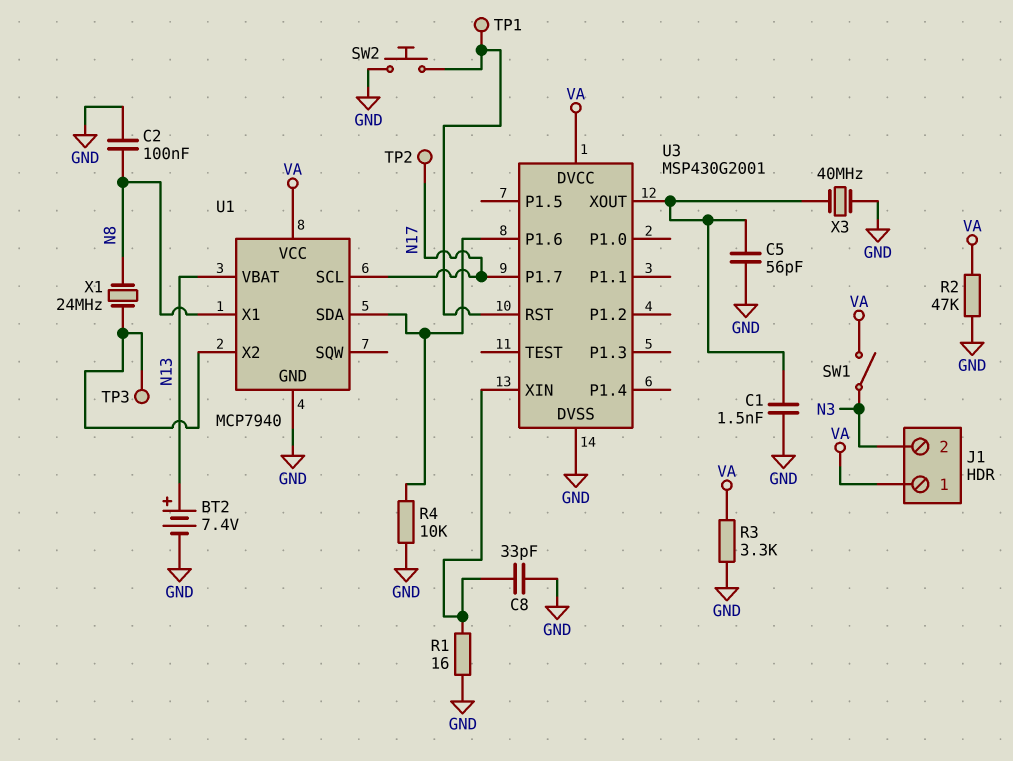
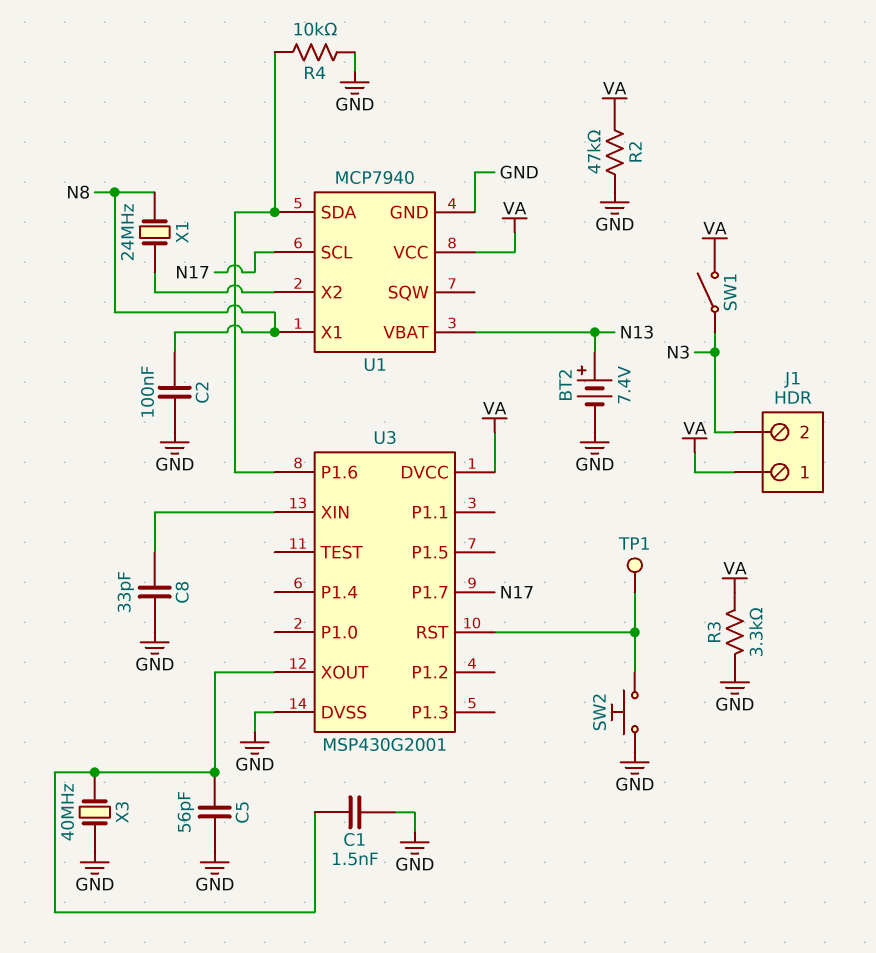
R1: 16 (GND, U3/XIN) -> none
TP2: test point (N17) -> none
TP3: test point (U1/X2) -> none

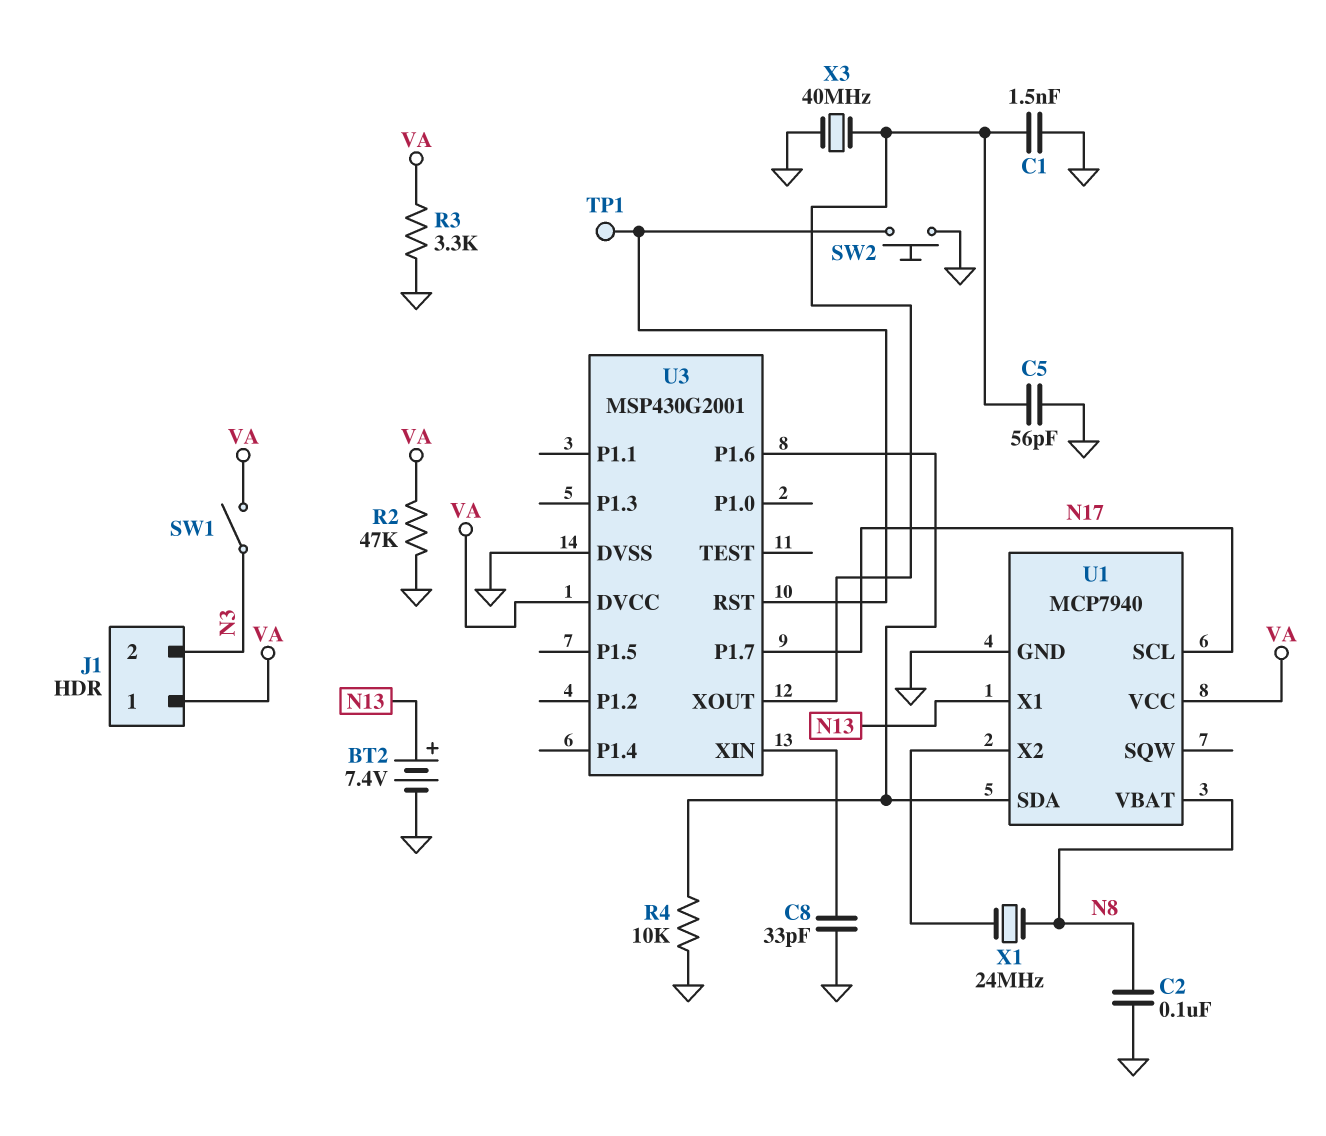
U1 pin VBAT: N13 -> N8
U1 pin X1: N8 -> N13

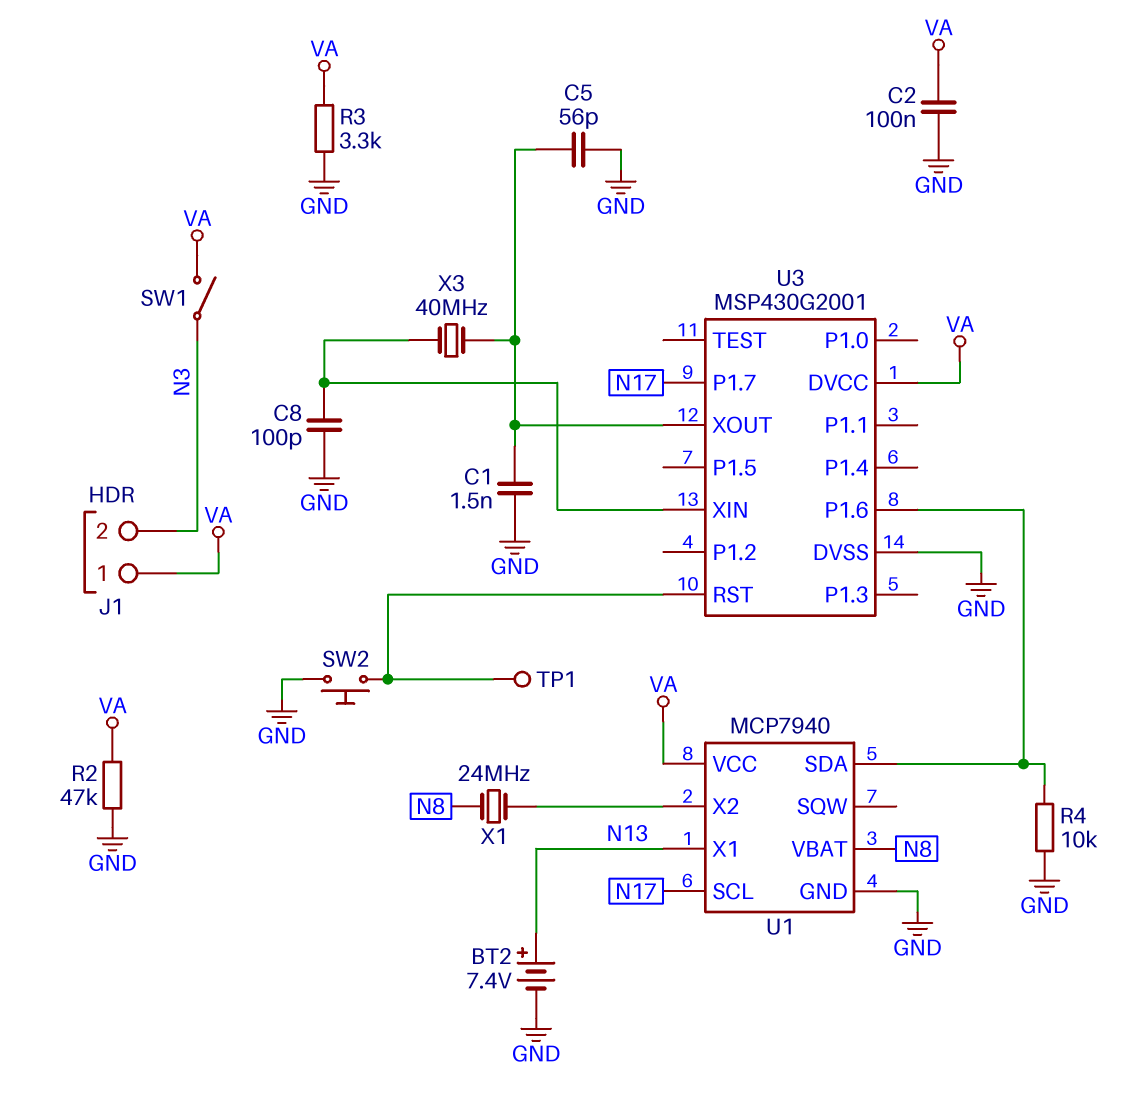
C2: 100nF (GND, N8) -> 100nF (GND, VA)
C8: 33pF (GND, U3/XIN) -> 100pF (GND, U3/XIN)
X3: 40MHz (GND, U3/XOUT) -> 40MHz (U3/XIN, U3/XOUT)

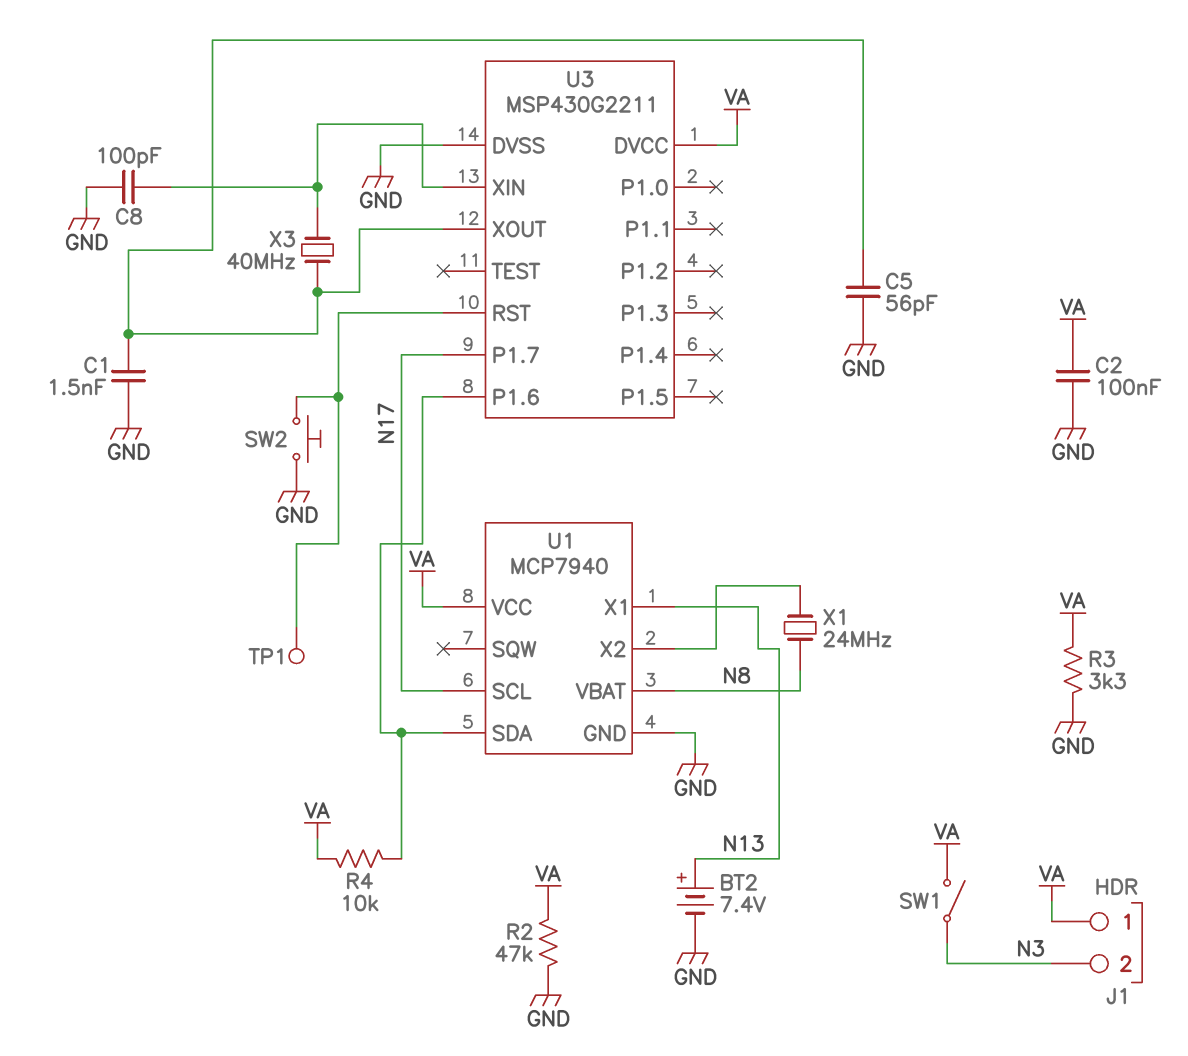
R4: 10k (GND, U1/SDA) -> 10k (U1/SDA, VA)
U3: MSP430G2001 -> MSP430G2211

